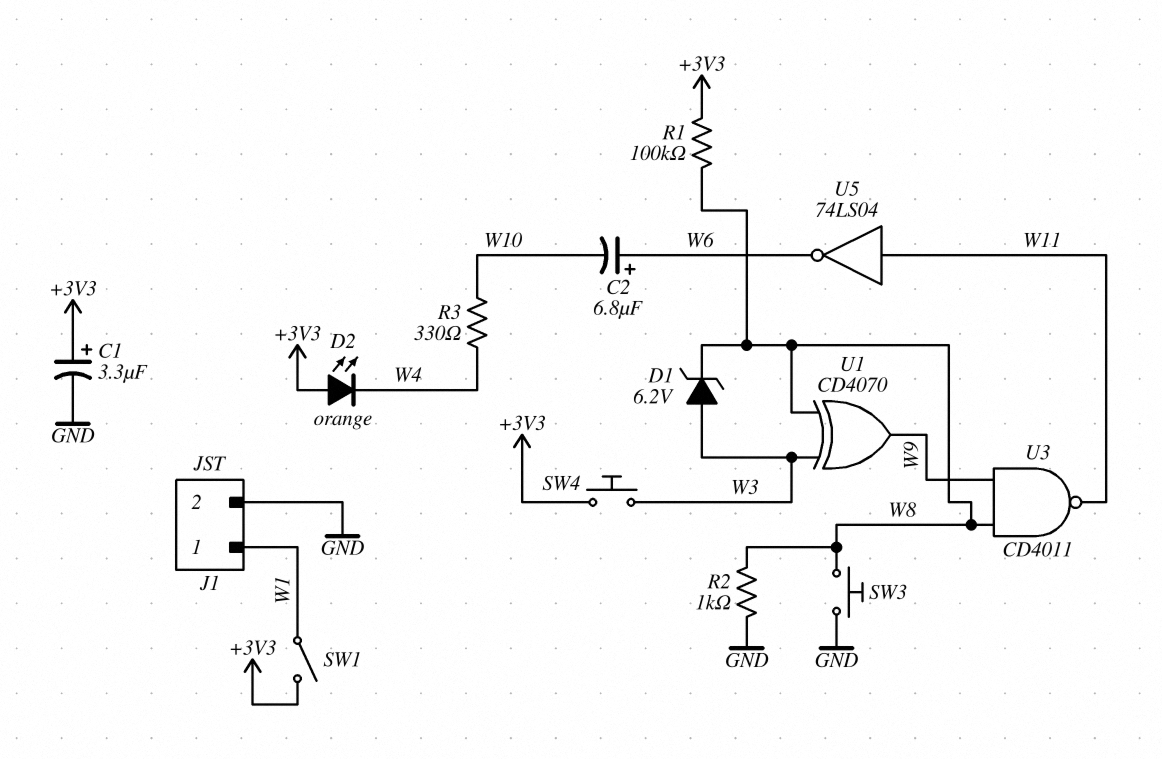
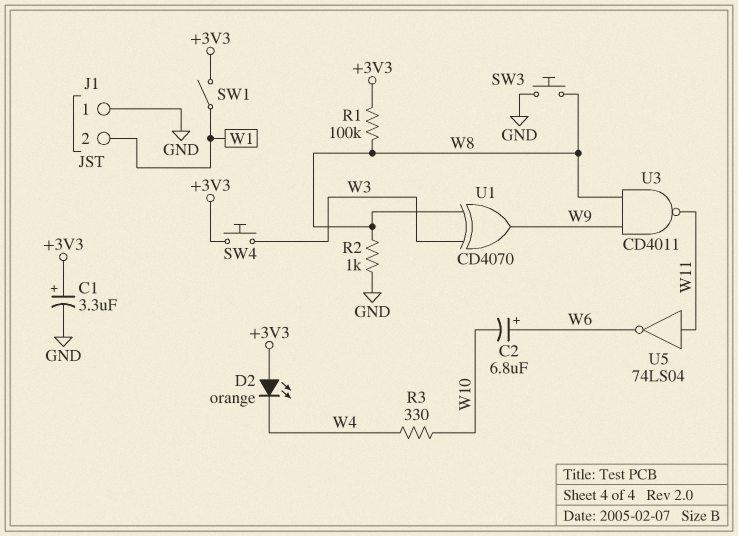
D1: zener 6.2V (A W3, K W8) -> none
J1 pin 1: W1 -> GND
J1 pin 2: GND -> W1

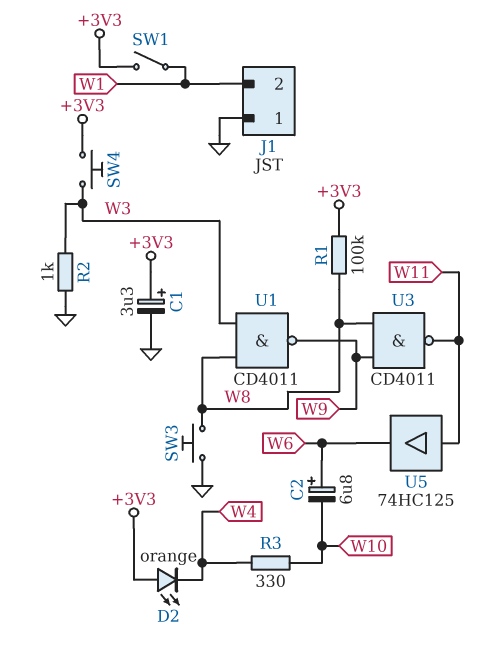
R2: 1k (GND, W8) -> 1k (GND, W3)
U1: XOR CD4070 (in W3, in W8, out W9) -> NAND CD4011 (in W3, in W8, out W9)
U5: NOT 74LS04 (in W11, out W6) -> buffer 74HC125 (in W11, out W6)

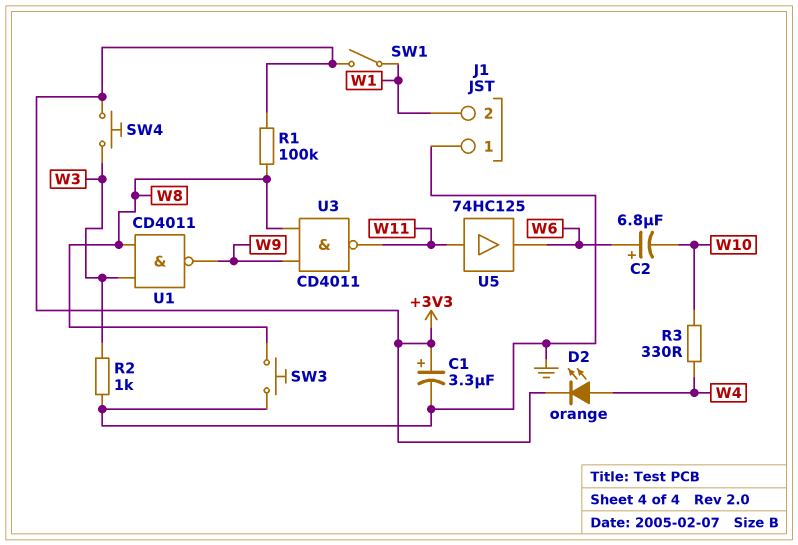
D2: LED orange (A +3V3, K W4) -> LED orange (A W4, K +3V3)

